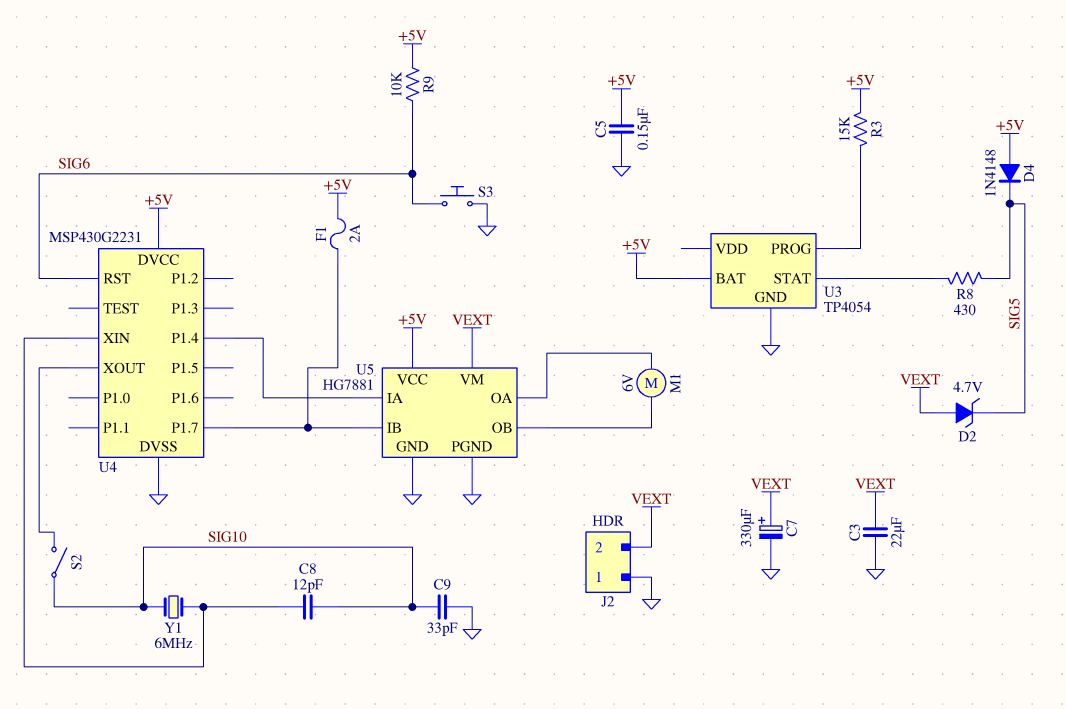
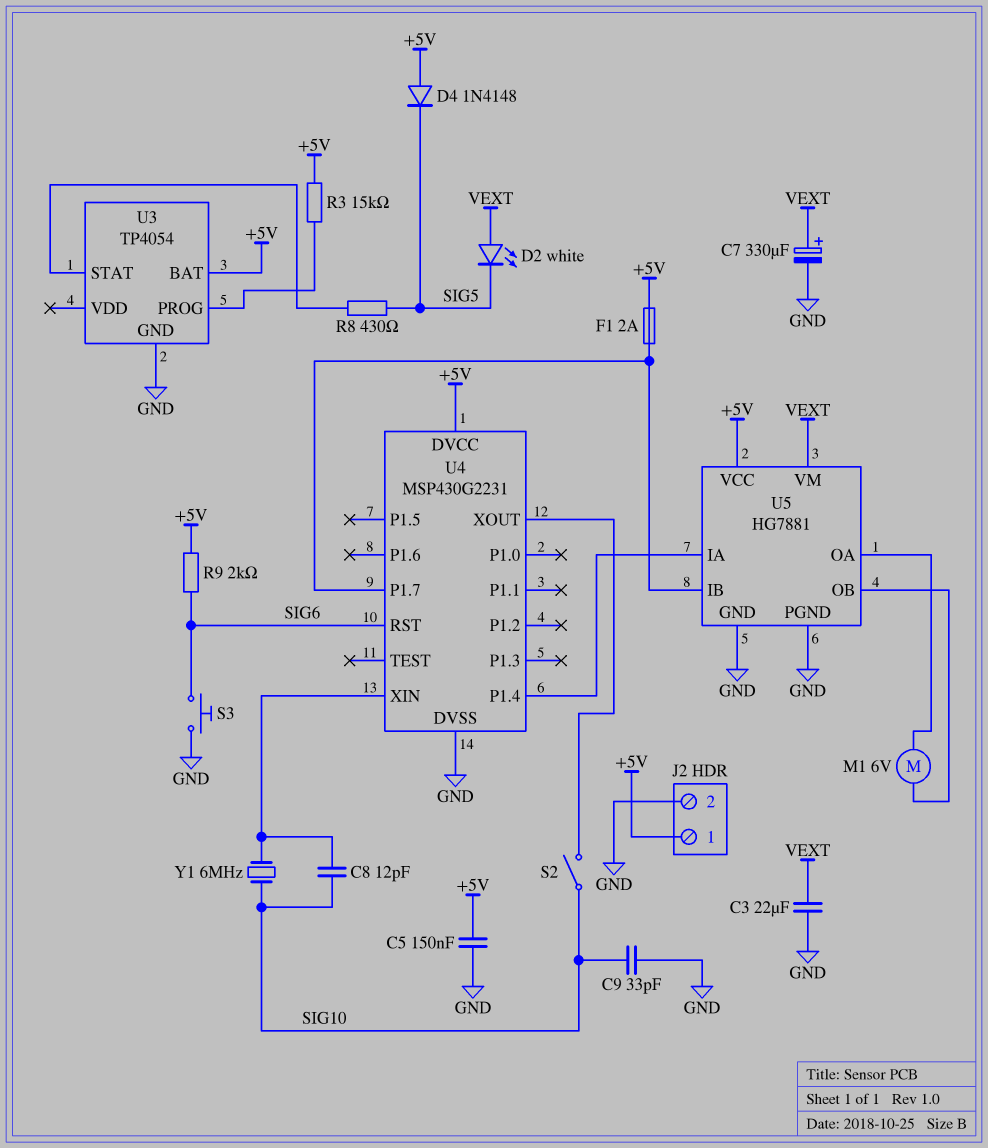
D2: zener 4.7V (A VEXT, K SIG5) -> LED white (A VEXT, K SIG5)
J2 pin 1: GND -> +5V
J2 pin 2: VEXT -> GND
R9: 10k (+5V, SIG6) -> 2k (+5V, SIG6)

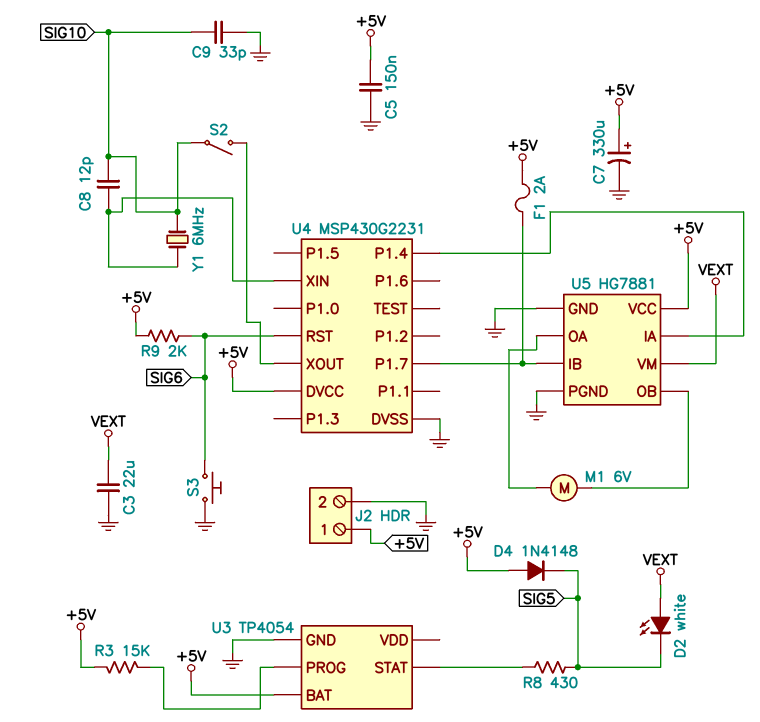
C7: 330uF (plus VEXT, minus GND) -> 330uF (plus +5V, minus GND)

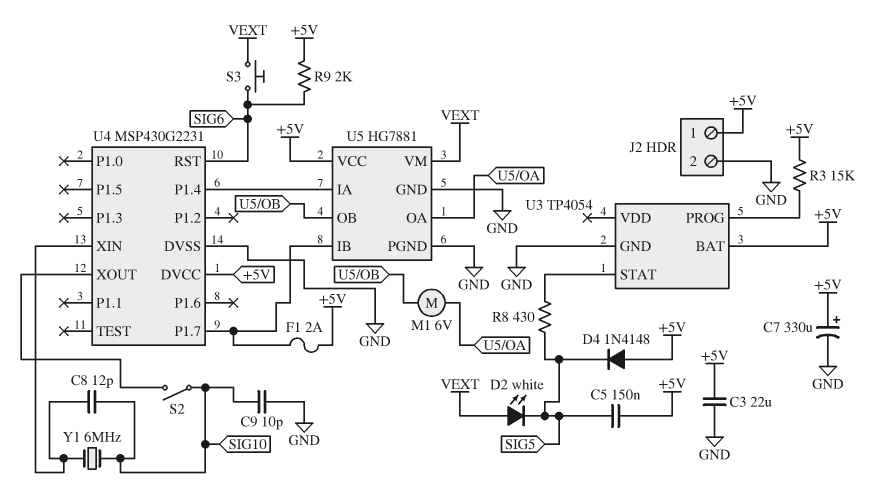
C3: 22uF (GND, VEXT) -> 22uF (+5V, GND)
C5: 150nF (+5V, GND) -> 150nF (+5V, SIG5)
C9: 33pF (GND, SIG10) -> 10pF (GND, SIG10)
S3: button (GND, SIG6) -> button (SIG6, VEXT)

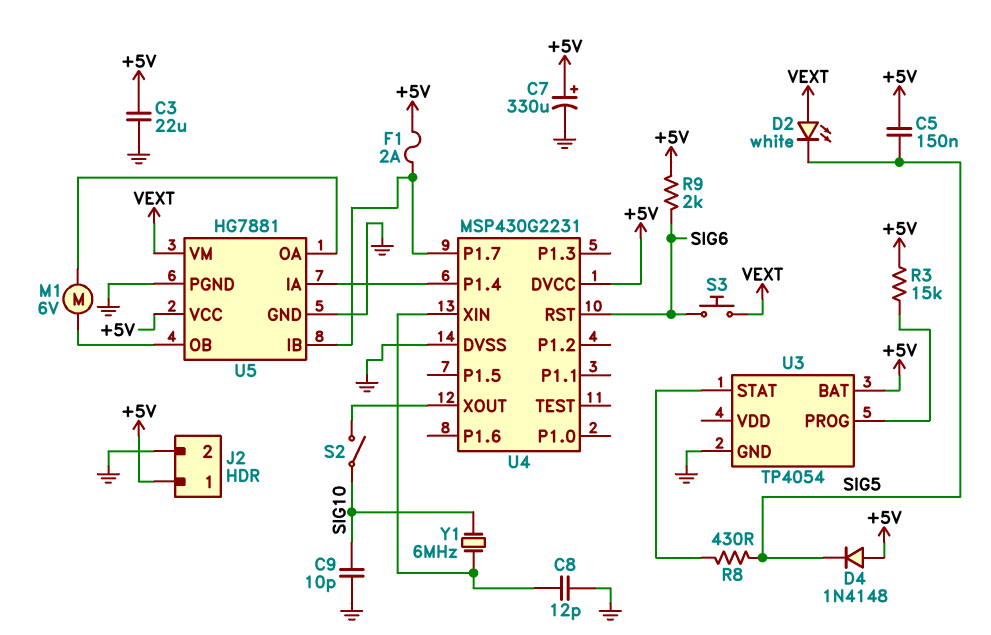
C8: 12pF (SIG10, U4/XIN) -> 12pF (GND, U4/XIN)

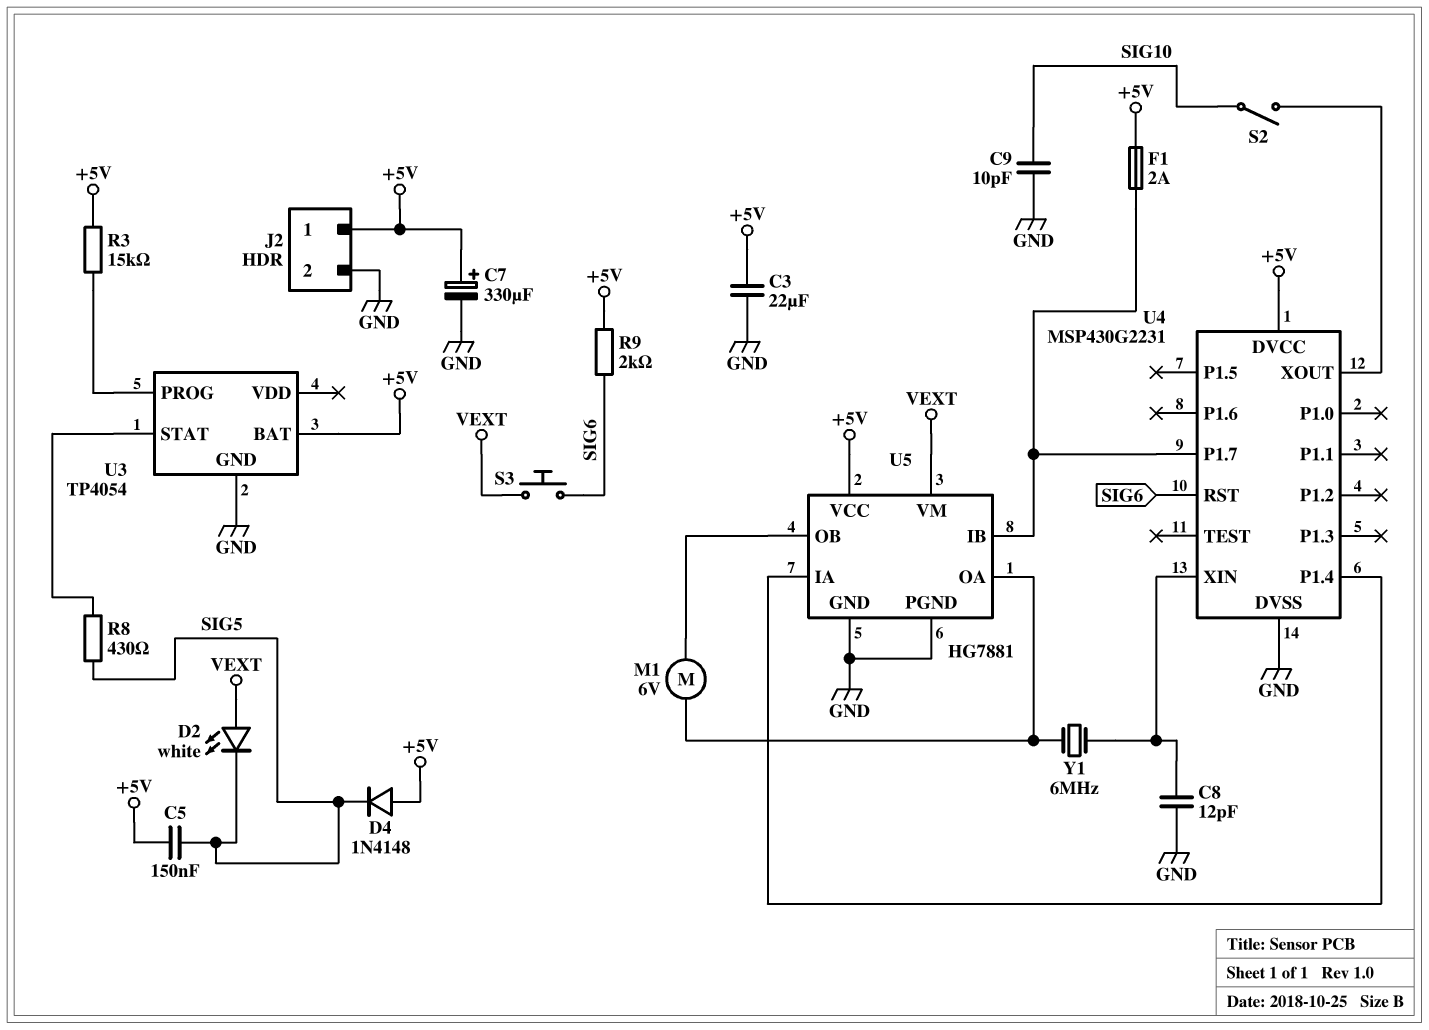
Y1: 6MHz (SIG10, U4/XIN) -> 6MHz (U4/XIN, U5/OA)

